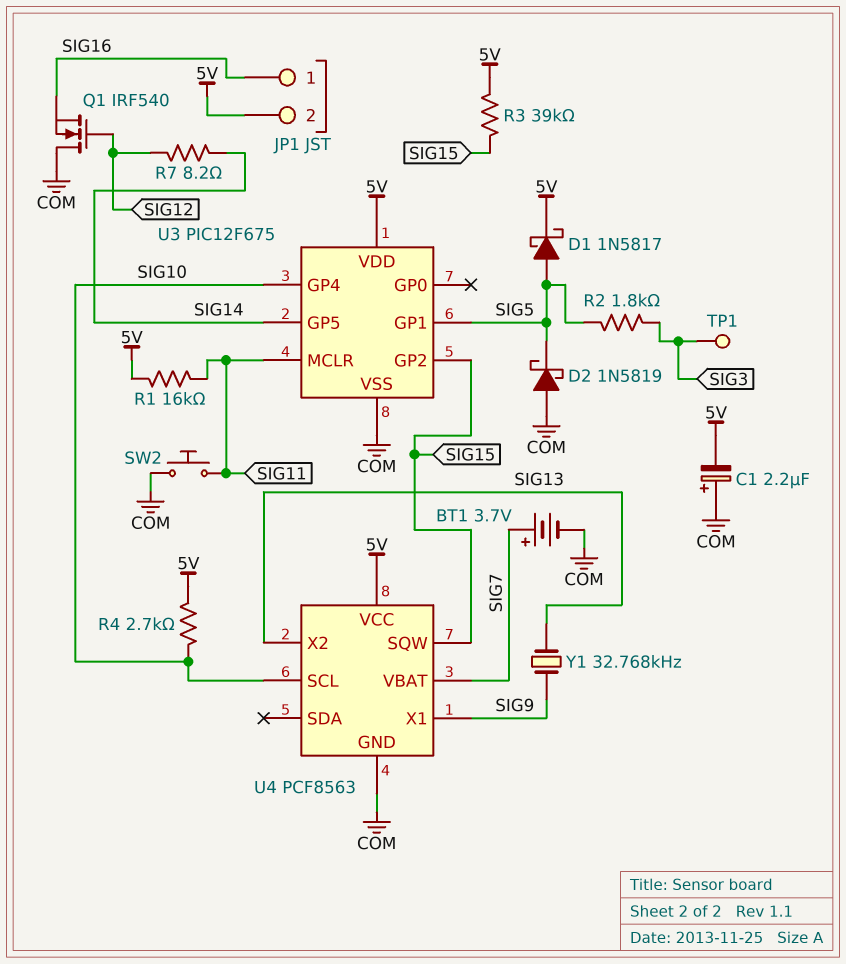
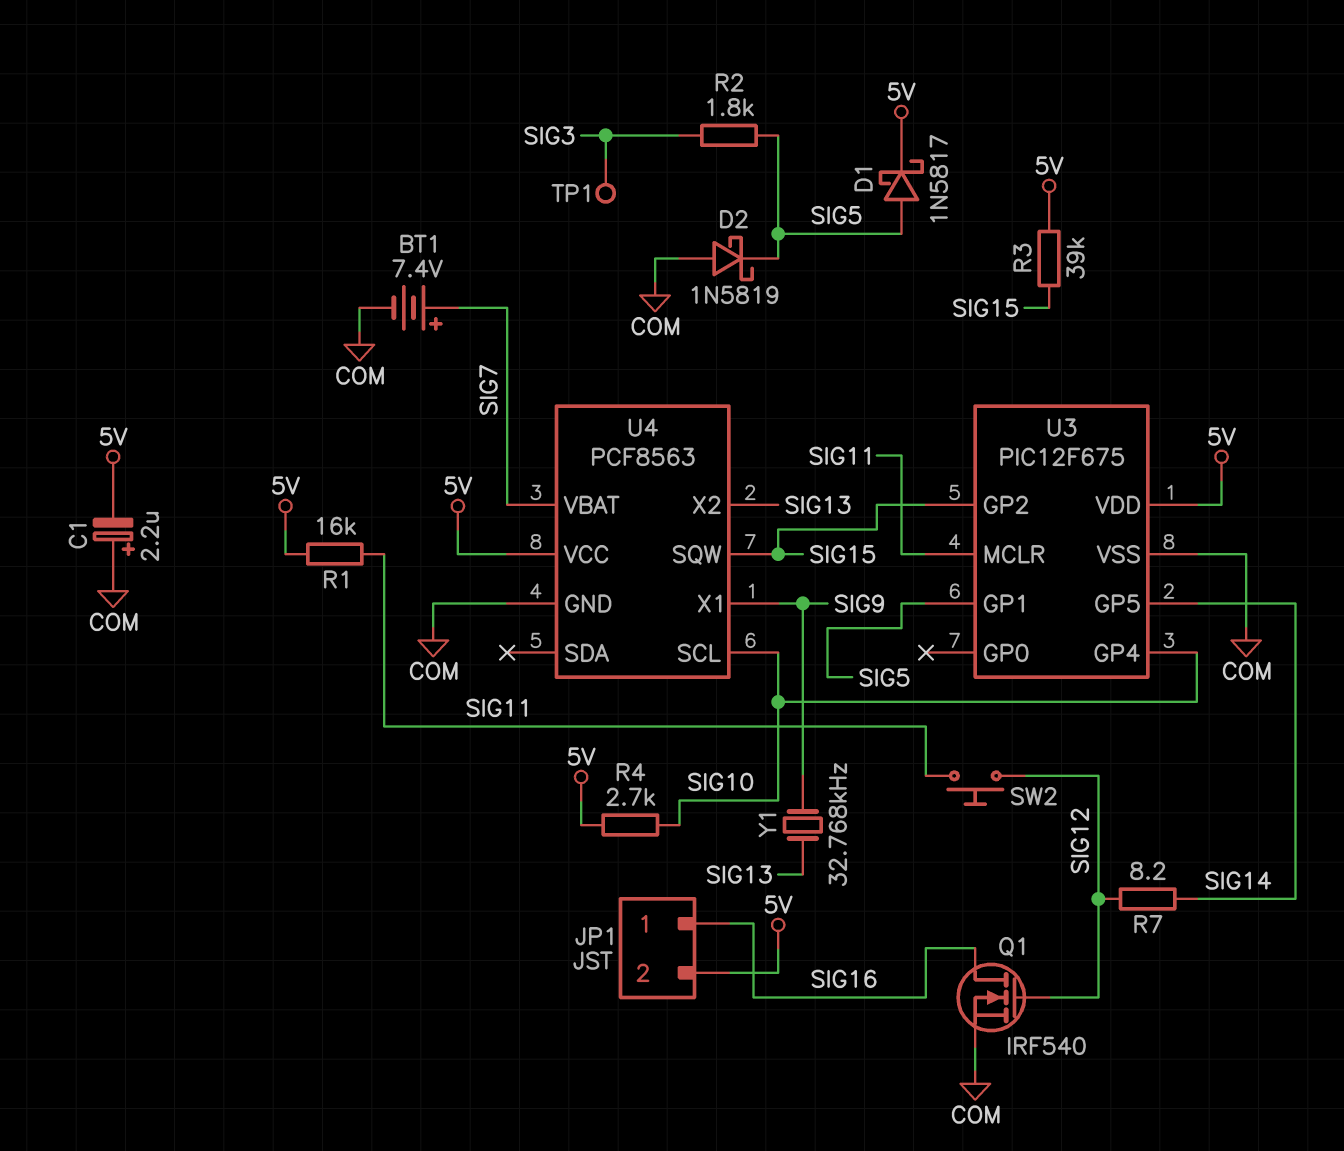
BT1: 3.7V (plus SIG7, minus COM) -> 7.4V (plus SIG7, minus COM)
Q1: NMOS IRF540 (G SIG12, D COM, S SIG16) -> NMOS IRF540 (G SIG12, D SIG16, S COM)
SW2: button (COM, SIG11) -> button (SIG11, SIG12)

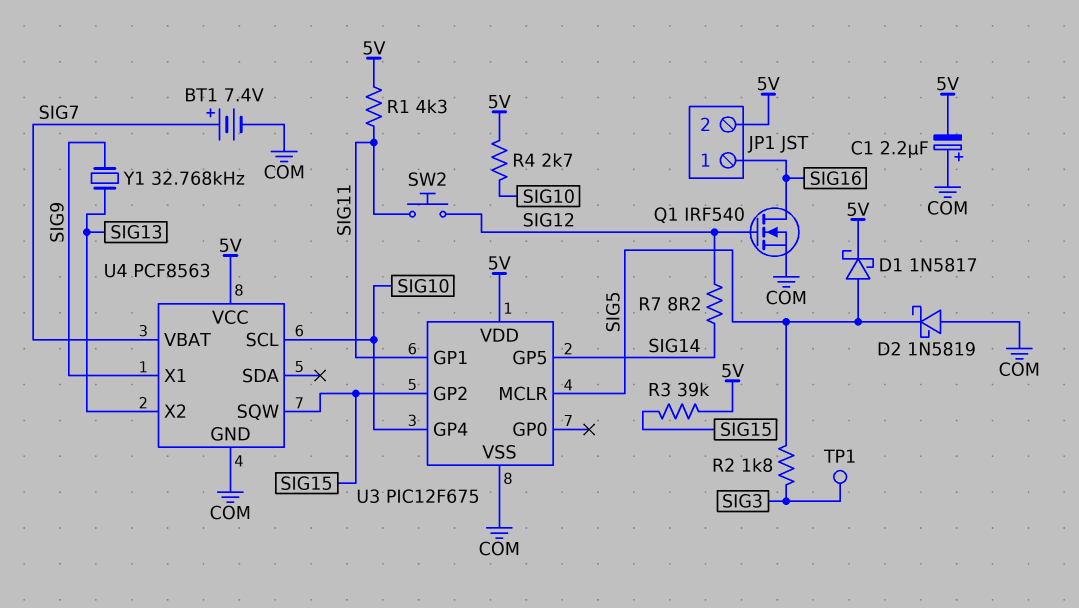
R1: 16k (5V, SIG11) -> 4.3k (5V, SIG11)
U3 pin GP1: SIG5 -> SIG11
U3 pin MCLR: SIG11 -> SIG5

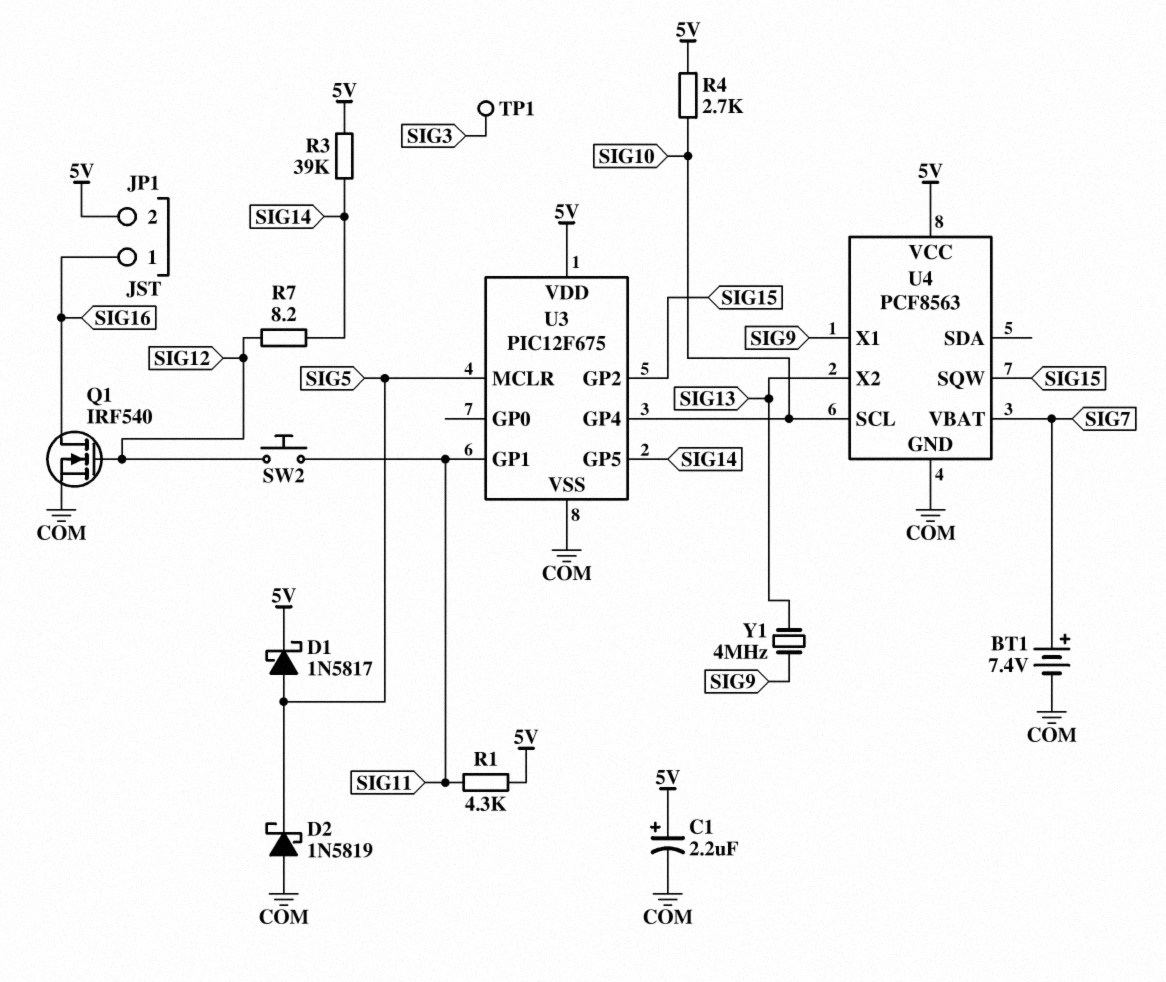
C1: 2.2uF (plus COM, minus 5V) -> 2.2uF (plus 5V, minus COM)
R2: 1.8k (SIG3, SIG5) -> none
R3: 39k (5V, SIG15) -> 39k (5V, SIG14)
Y1: 32.768kHz (SIG9, SIG13) -> 4MHz (SIG9, SIG13)

